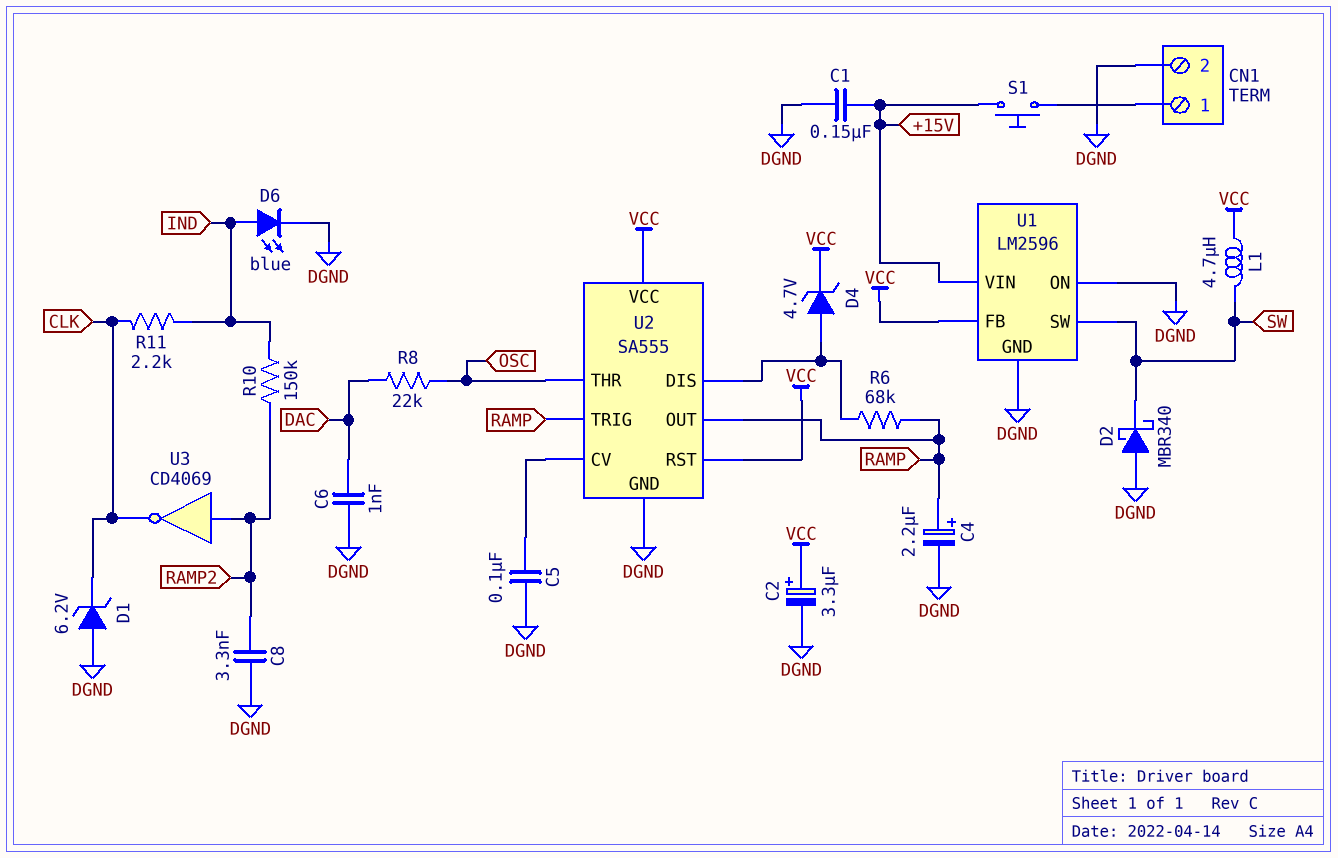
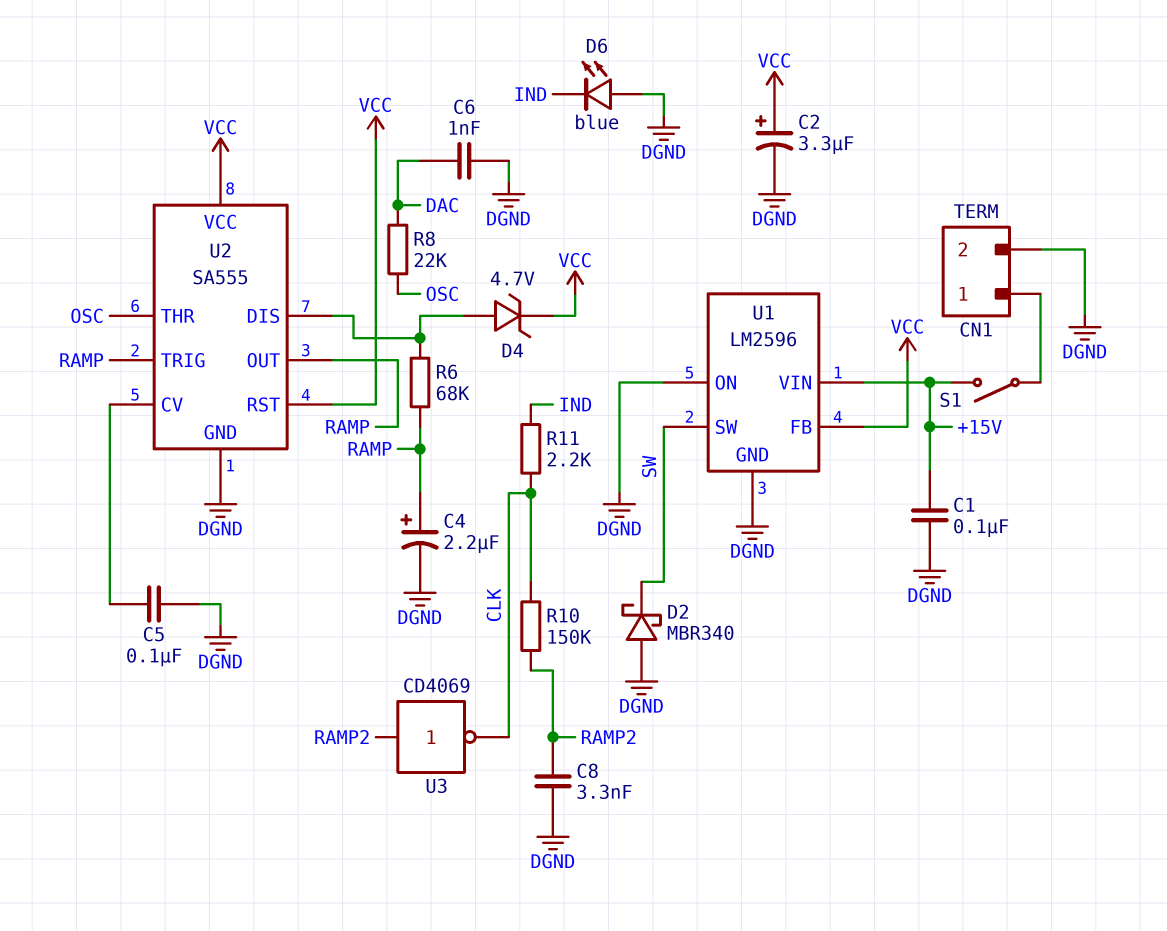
C1: 150nF (+15V, DGND) -> 100nF (+15V, DGND)
D1: zener 6.2V (A DGND, K CLK) -> none
D6: LED blue (A IND, K DGND) -> LED blue (A DGND, K IND)
L1: 4.7uH (SW, VCC) -> none
R10: 150k (IND, RAMP2) -> 150k (CLK, RAMP2)
S1: button (+15V, CN1/1) -> switch (+15V, CN1/1)

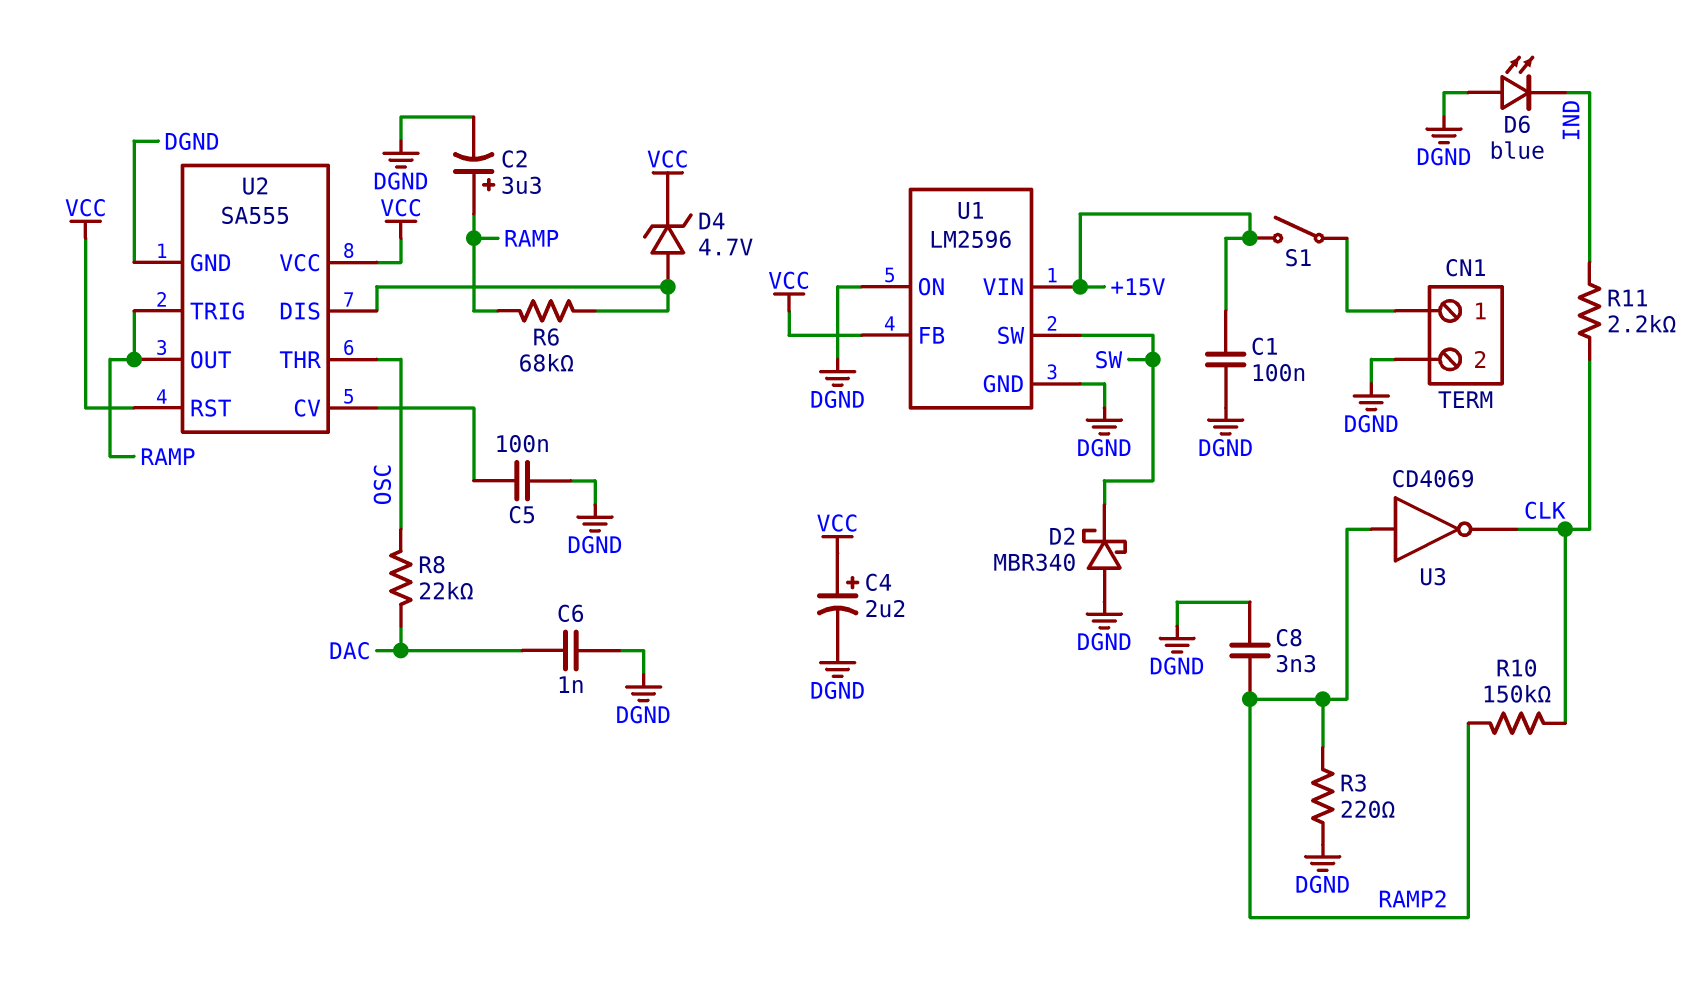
C2: 3.3uF (plus VCC, minus DGND) -> 3.3uF (plus RAMP, minus DGND)
C4: 2.2uF (plus RAMP, minus DGND) -> 2.2uF (plus VCC, minus DGND)
R3: none -> 220 (DGND, RAMP2)

